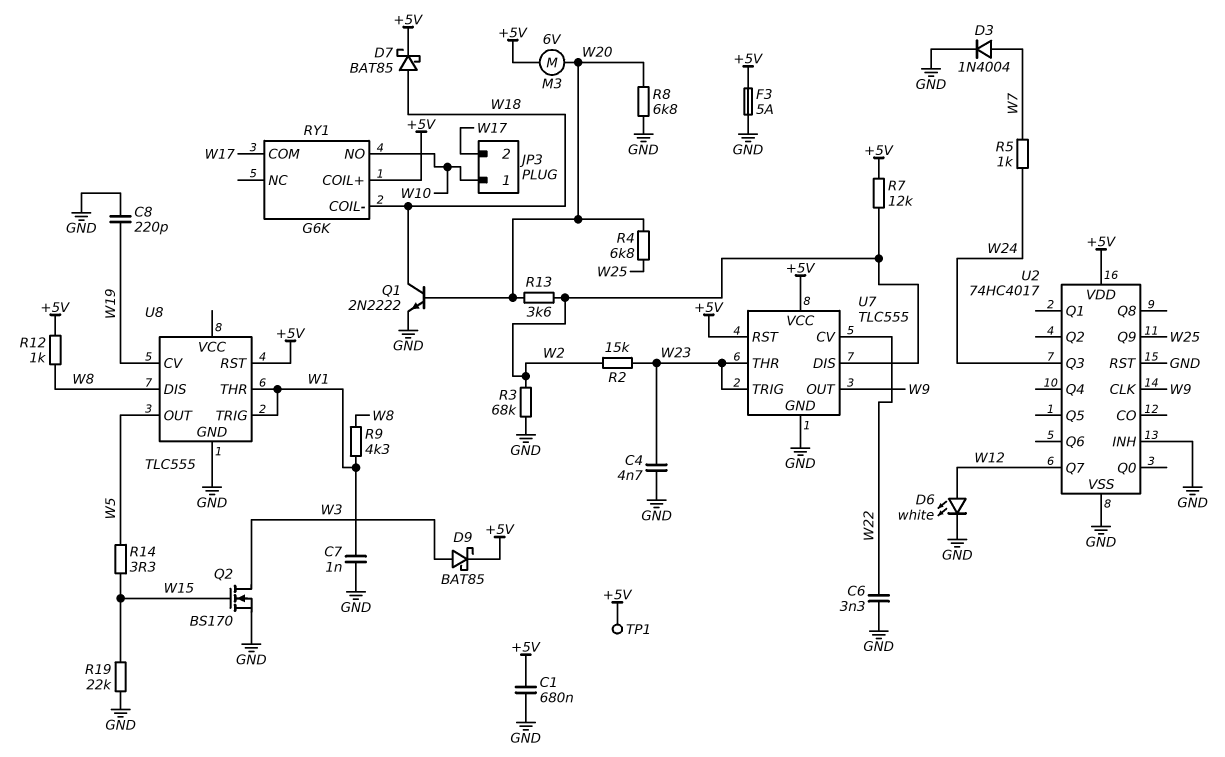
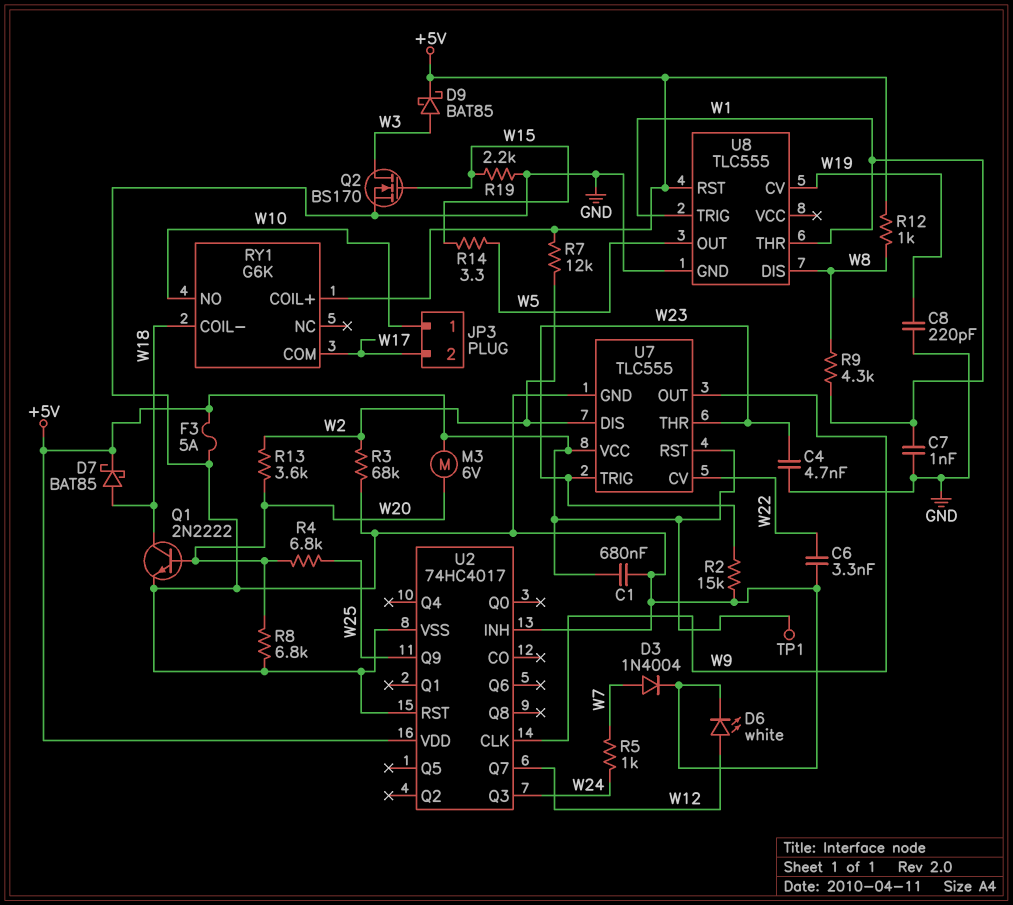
R2: 15k (W2, W23) -> 15k (GND, W23)
R19: 22k (GND, W15) -> 2.2k (GND, W15)

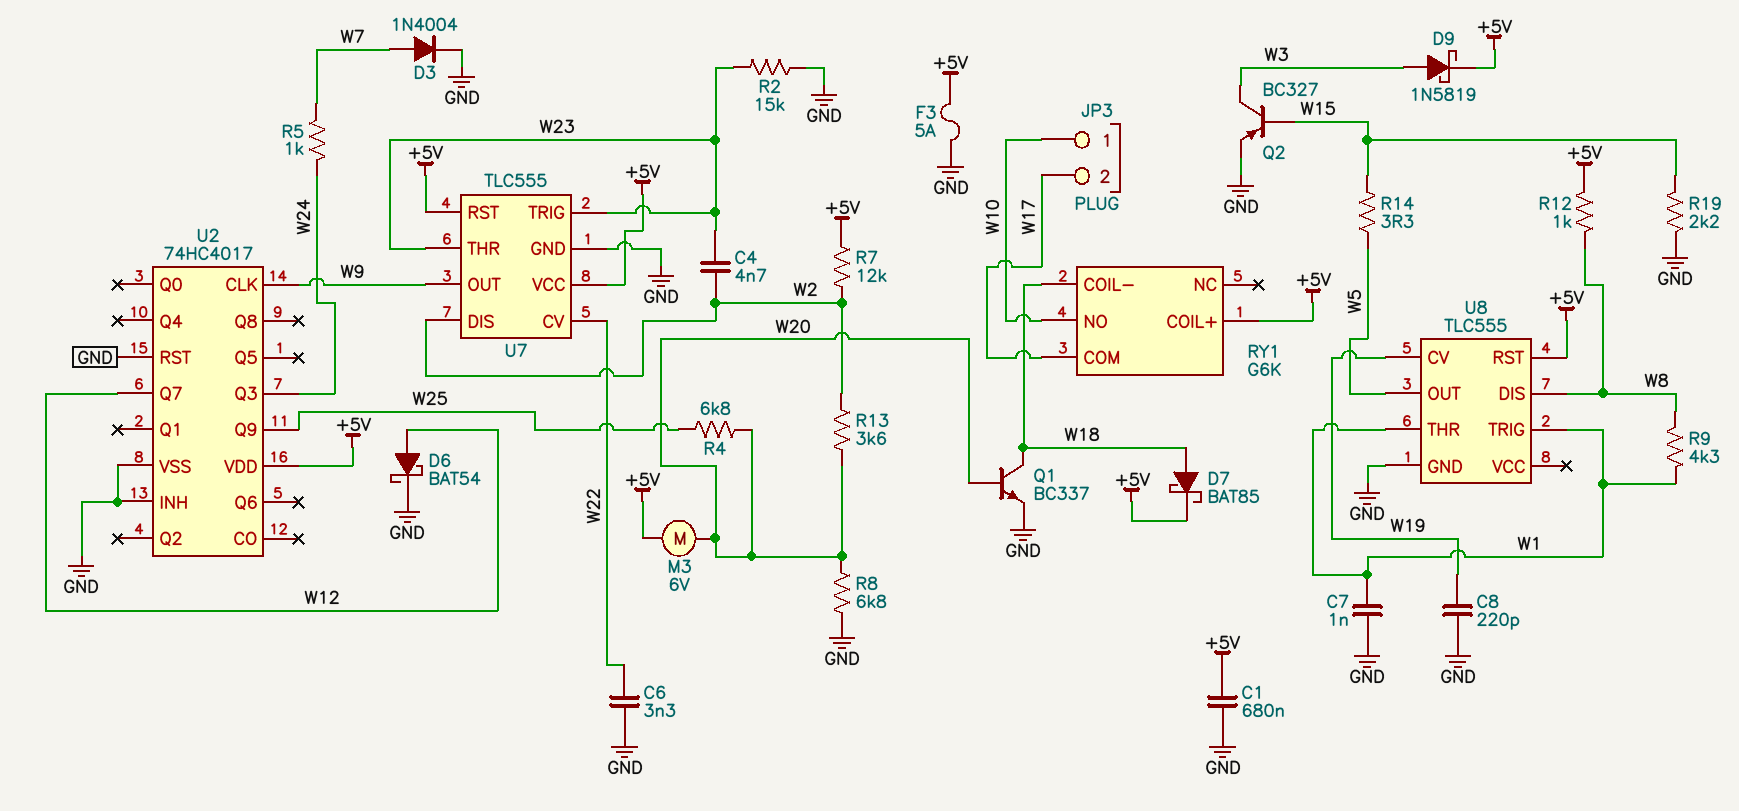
C4: 4.7nF (GND, W23) -> 4.7nF (W2, W23)
D6: LED white (A W12, K GND) -> schottky BAT54 (A W12, K GND)
D9: schottky BAT85 (A W3, K +5V) -> schottky 1N5819 (A W3, K +5V)
Q1: NPN 2N2222 (B W20, C W18, E GND) -> NPN BC337 (B W20, C W18, E GND)
Q2: NMOS BS170 (G W15, D W3, S GND) -> PNP BC327 (B W15, C W3, E GND)
R3: 68k (GND, W2) -> none
TP1: test point (+5V) -> none

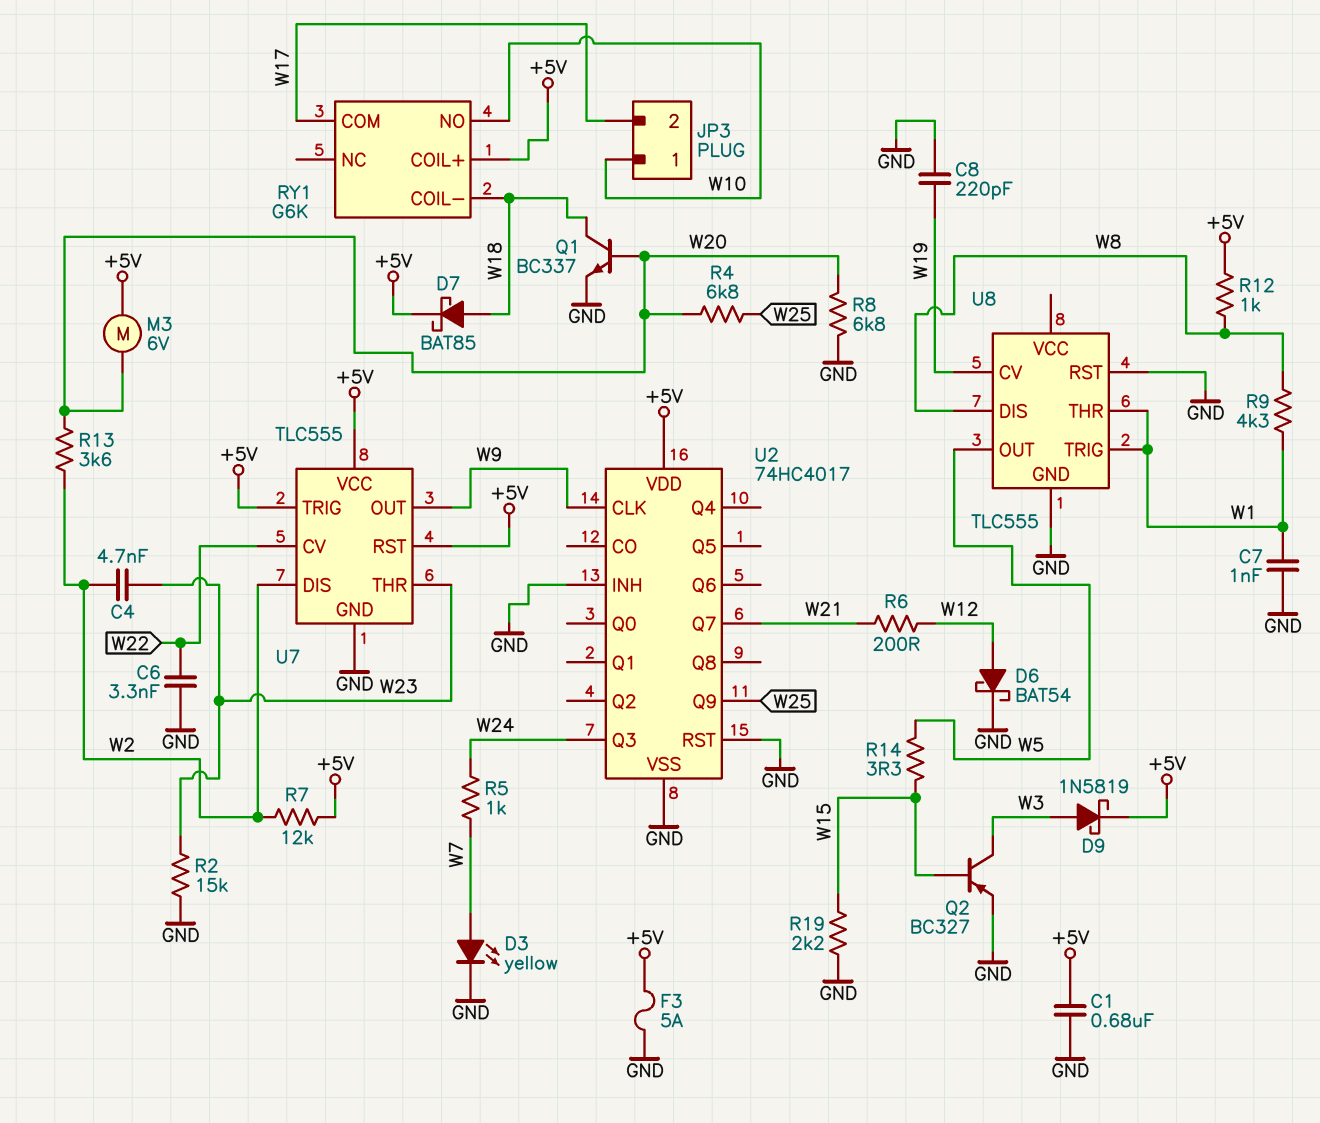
D3: diode 1N4004 (A W7, K GND) -> LED yellow (A W7, K GND)
R6: none -> 200 (W12, W21)
U2 pin Q7: W12 -> W21
U7 pin TRIG: W23 -> +5V
U8 pin RST: +5V -> GND

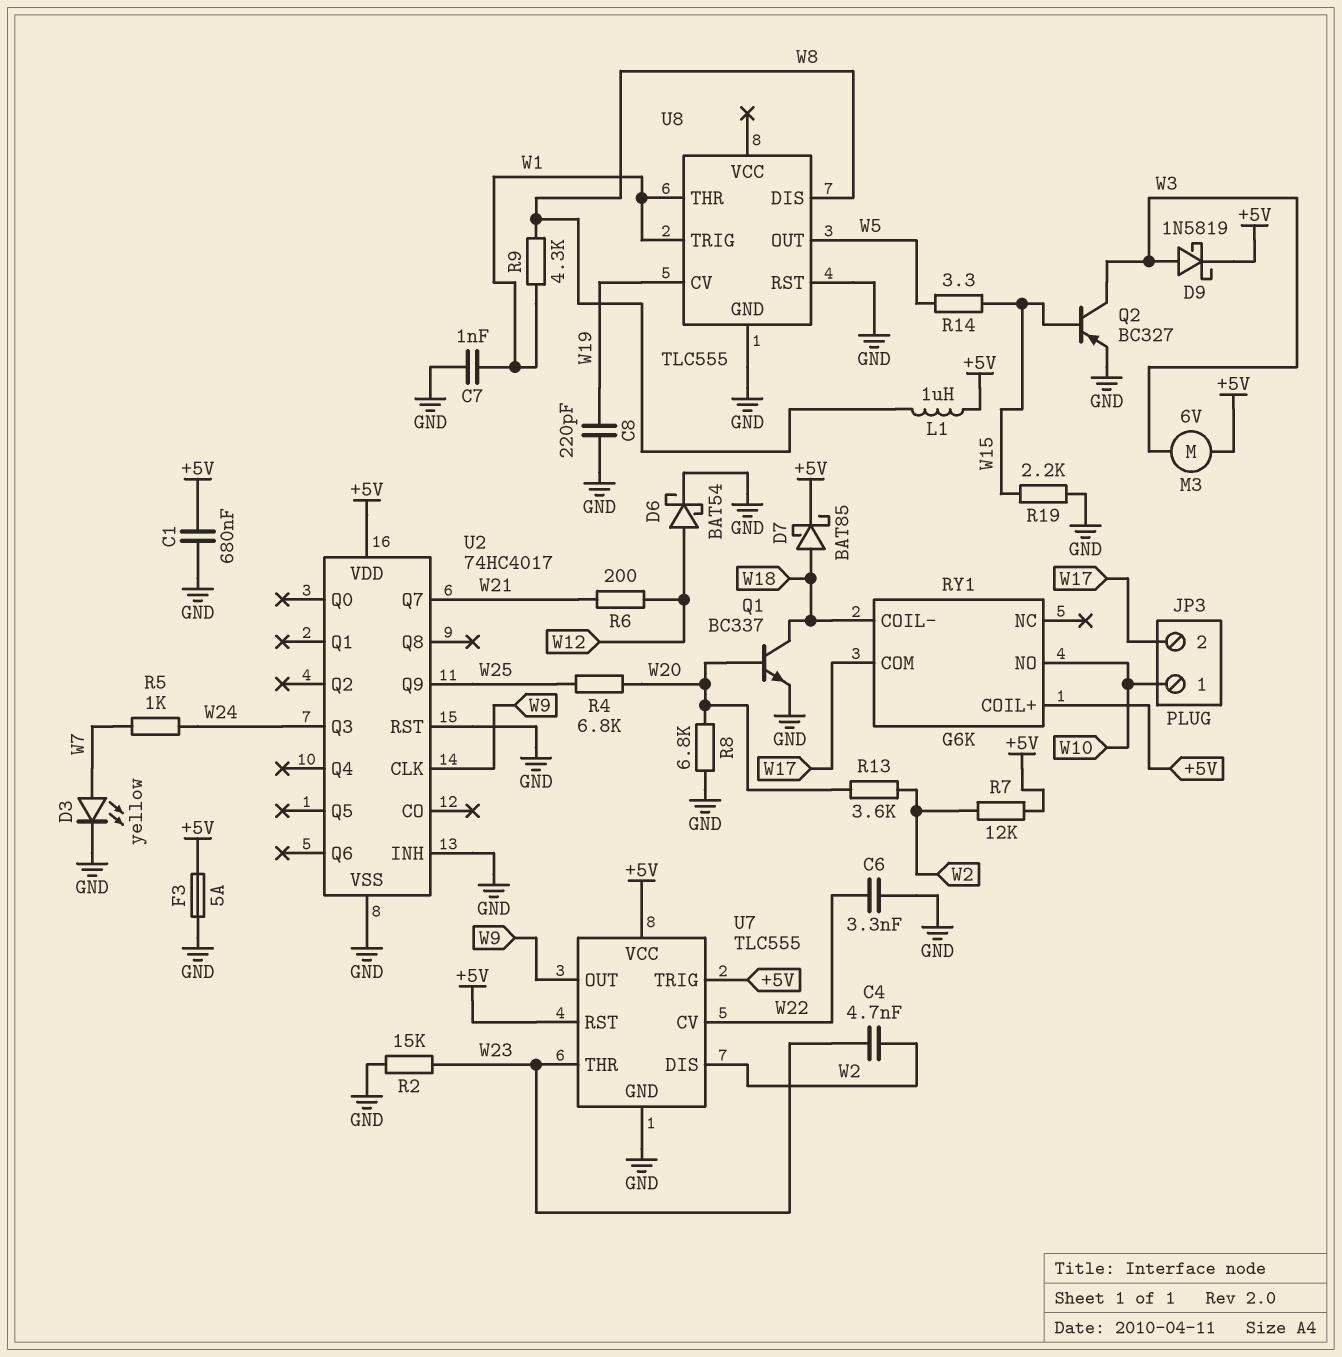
L1: none -> 1uH (+5V, W8)
M3: motor 6V (+5V, W20) -> motor 6V (+5V, W3)
R12: 1k (+5V, W8) -> none

